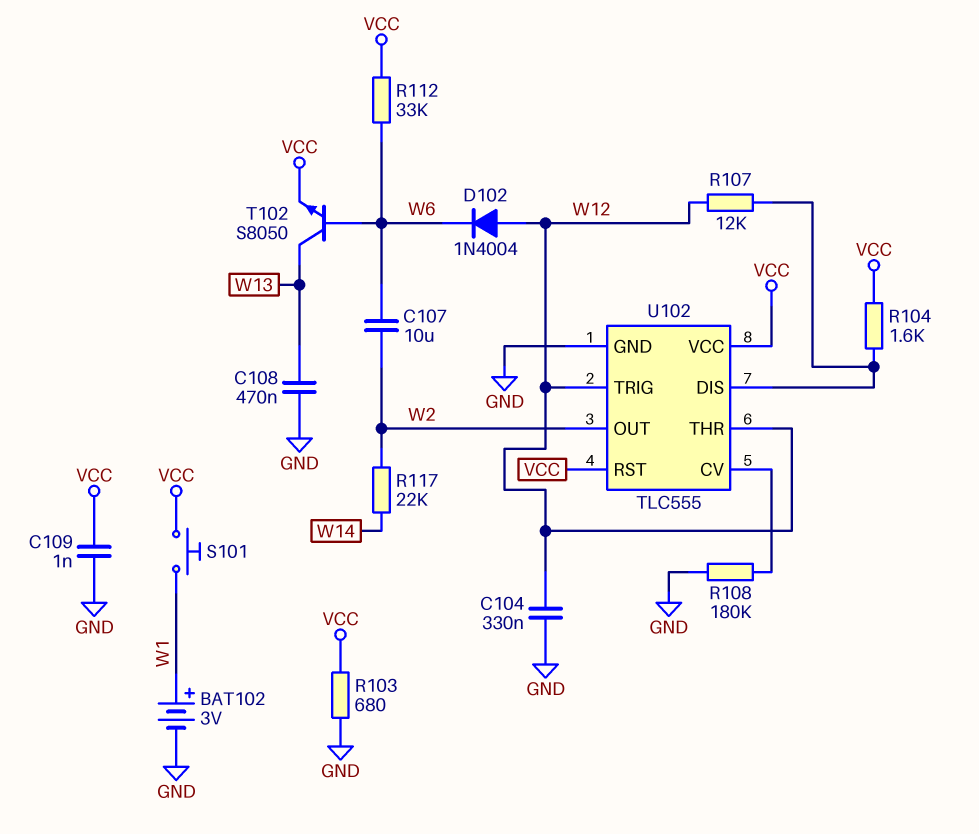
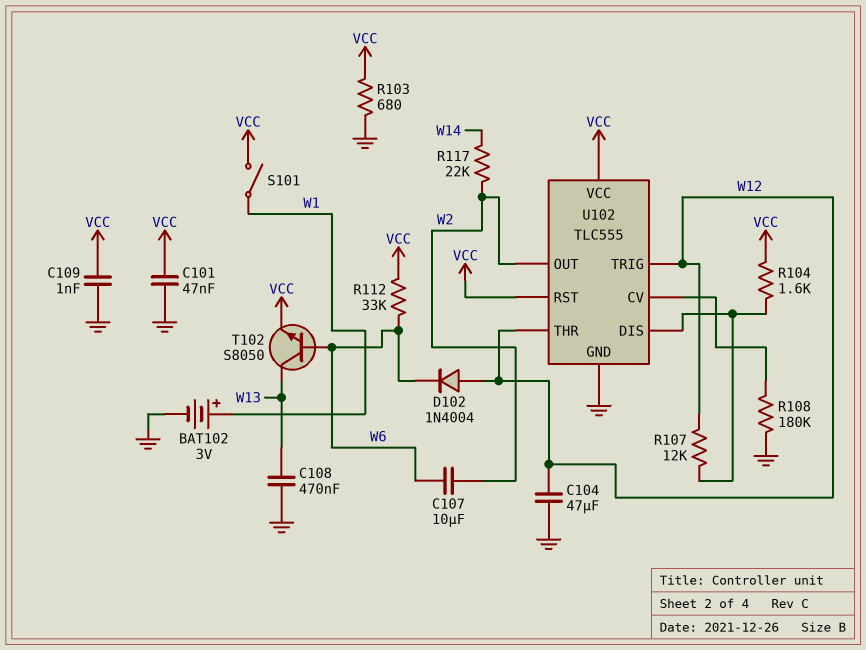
C101: none -> 47nF (GND, VCC)
C104: 330nF (GND, W12) -> 47uF (GND, W12)
S101: button (VCC, W1) -> switch (VCC, W1)

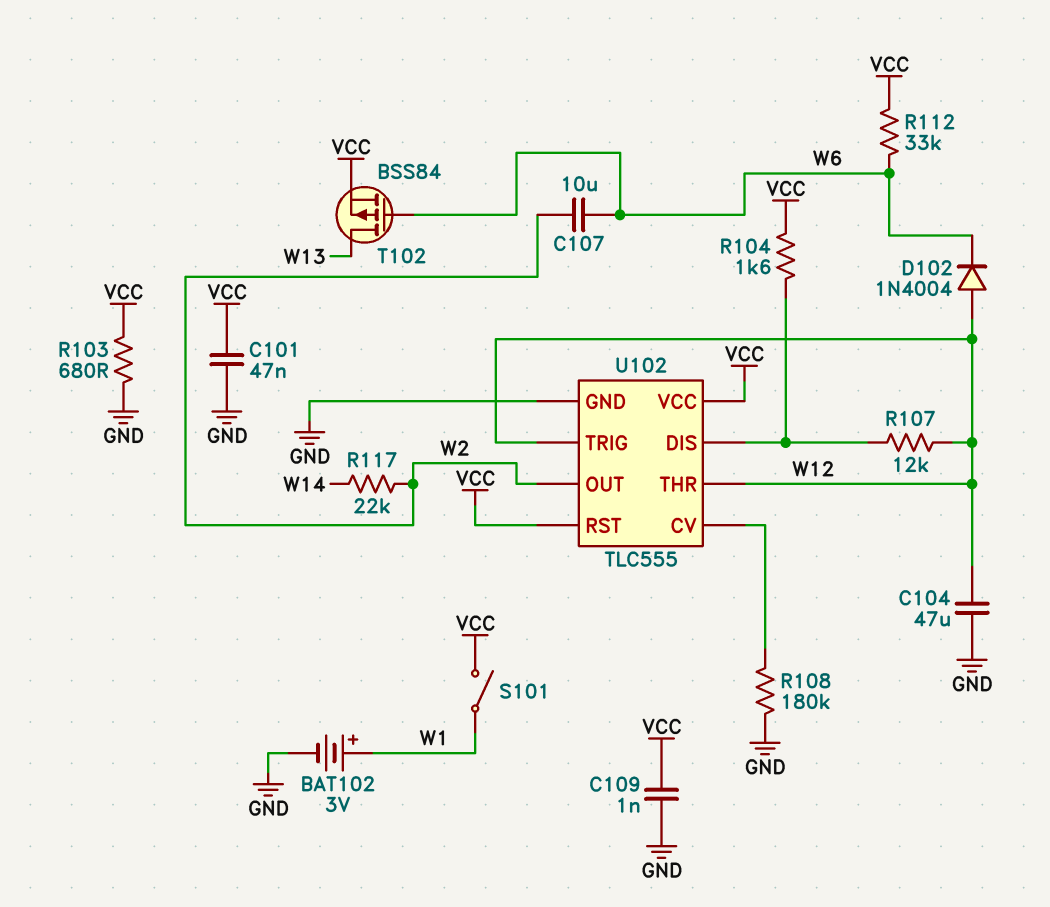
C108: 470nF (GND, W13) -> none
T102: NPN S8050 (B W6, C W13, E VCC) -> PMOS BSS84 (G W6, D W13, S VCC)

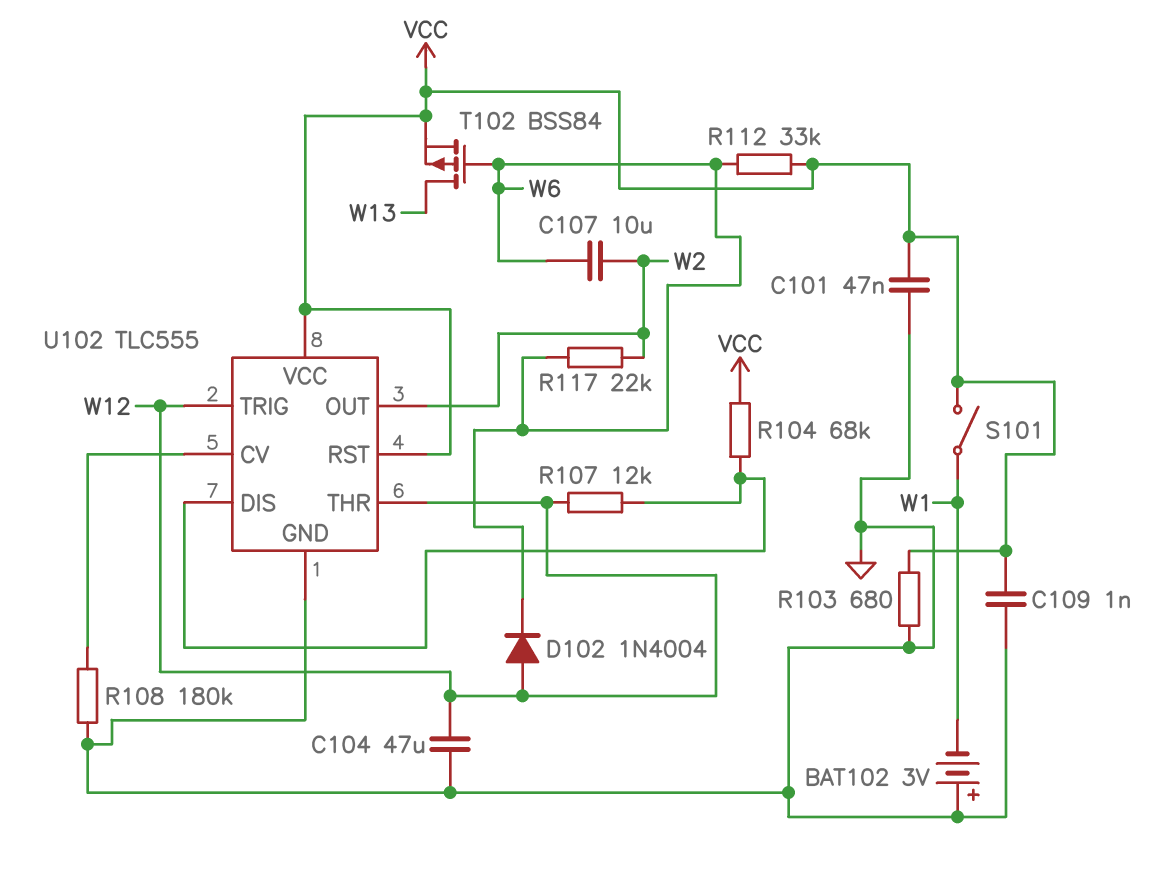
BAT102: 3V (plus W1, minus GND) -> 3V (plus GND, minus W1)
R104: 1.6k (U102/DIS, VCC) -> 68k (U102/DIS, VCC)
R117: 22k (W2, W14) -> 22k (W2, W6)

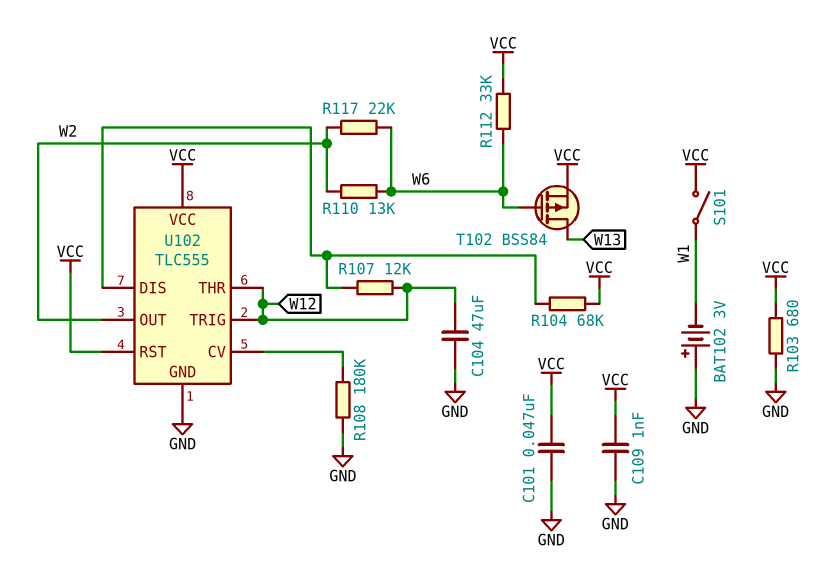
C107: 10uF (W2, W6) -> none
D102: diode 1N4004 (A W12, K W6) -> none
R110: none -> 13k (W2, W6)

